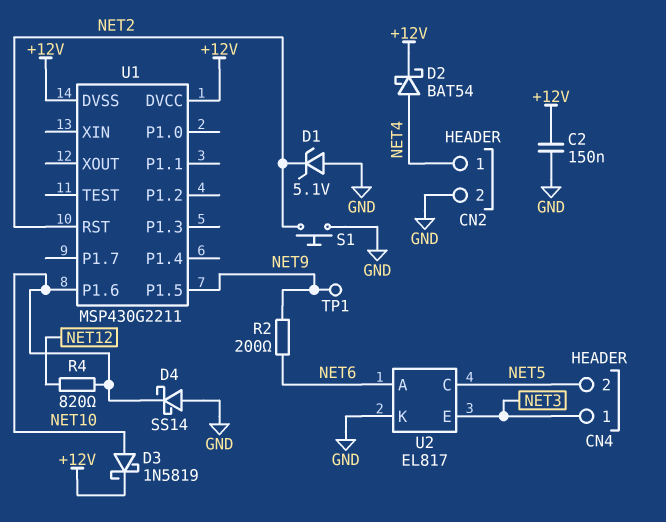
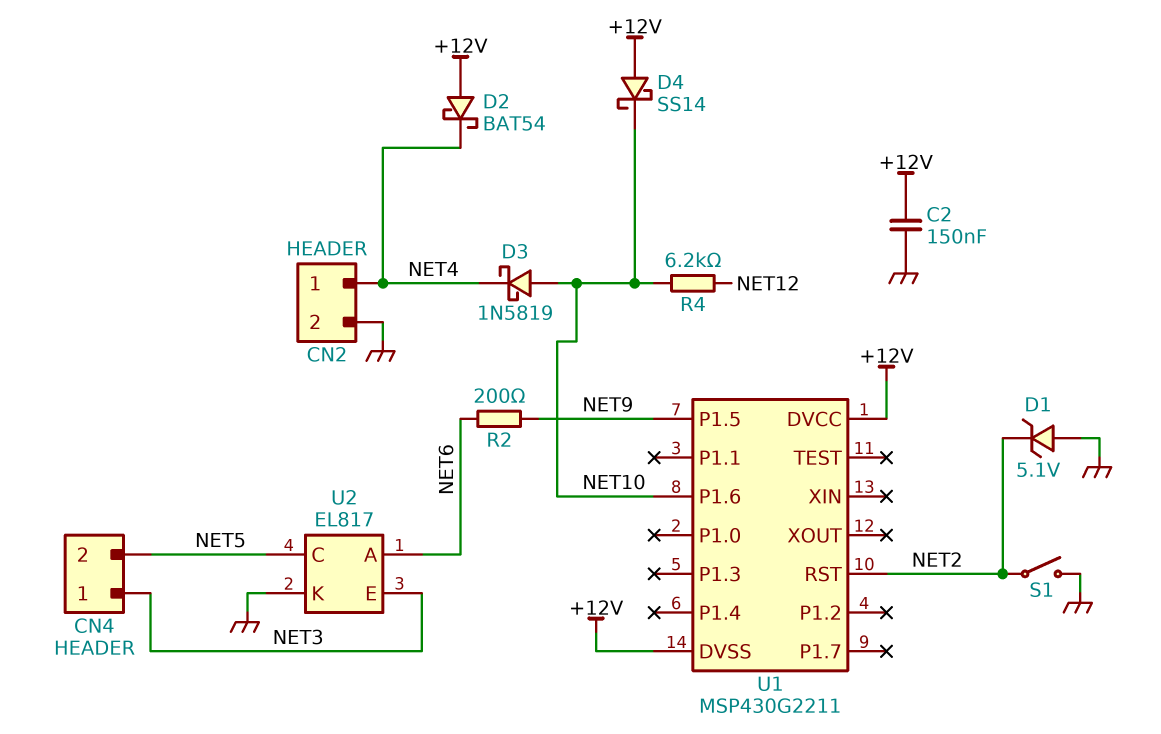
D2: schottky BAT54 (A NET4, K +12V) -> schottky BAT54 (A +12V, K NET4)
D3: schottky 1N5819 (A NET10, K +12V) -> schottky 1N5819 (A NET10, K NET4)
D4: schottky SS14 (A GND, K NET10) -> schottky SS14 (A +12V, K NET10)
R4: 820 (NET10, NET12) -> 6.2k (NET10, NET12)
S1: button (GND, NET2) -> switch (GND, NET2)
TP1: test point (NET9) -> none

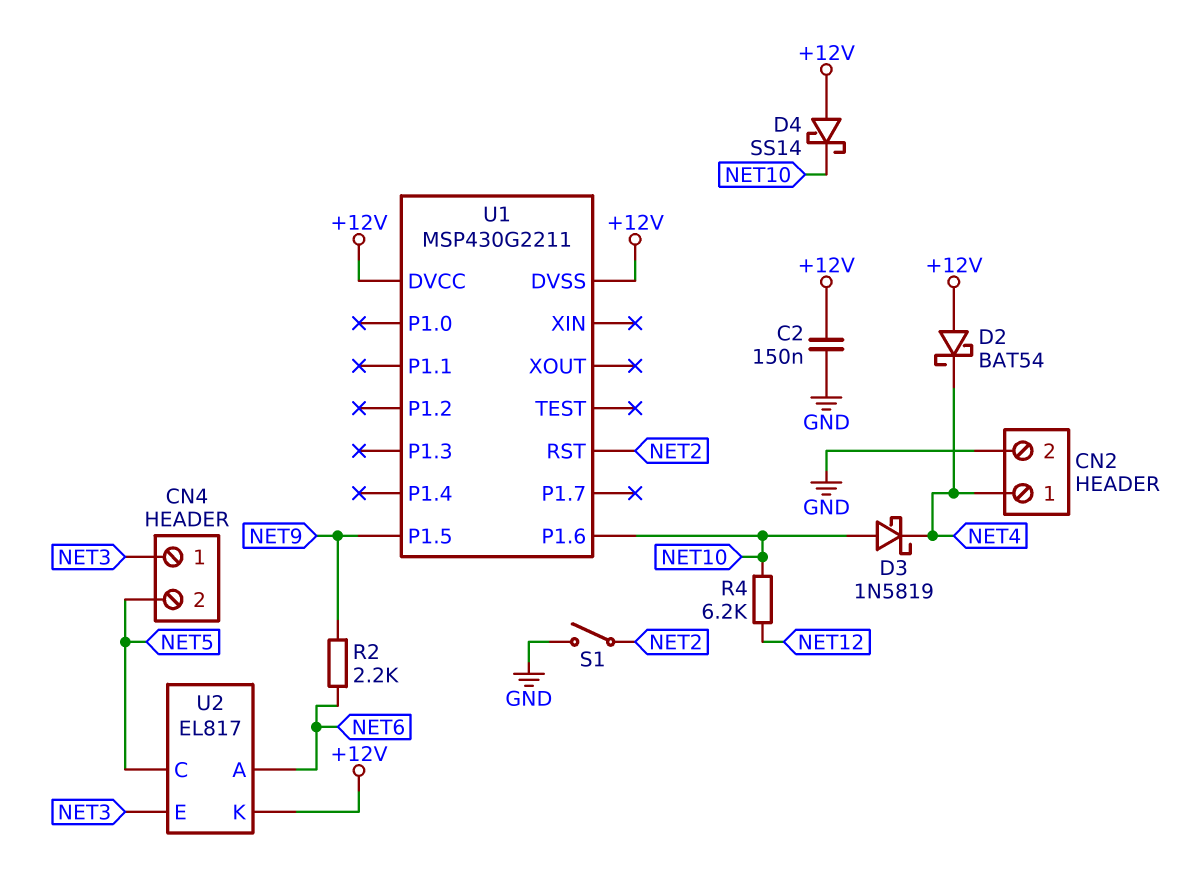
D1: zener 5.1V (A GND, K NET2) -> none
R2: 200 (NET6, NET9) -> 2.2k (NET6, NET9)
U2 pin K: GND -> +12V

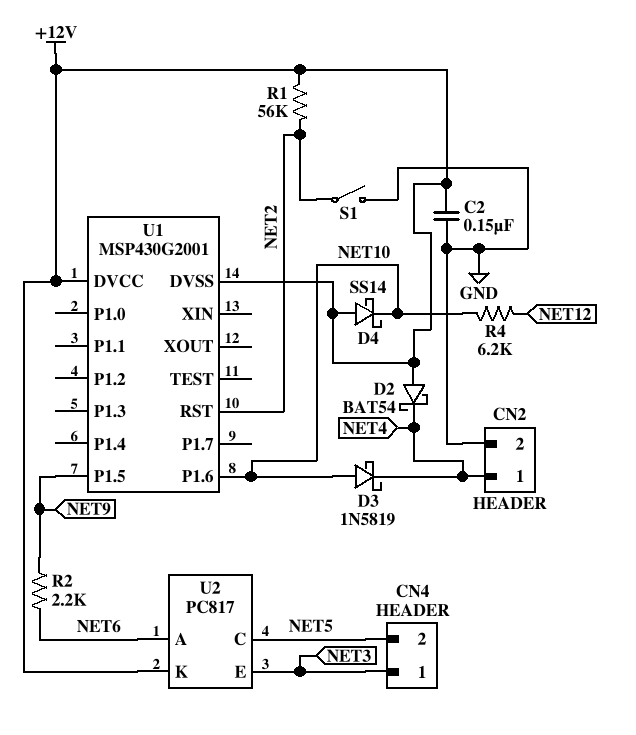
R1: none -> 56k (+12V, NET2)
U1: MSP430G2211 -> MSP430G2001
U2: EL817 -> PC817

